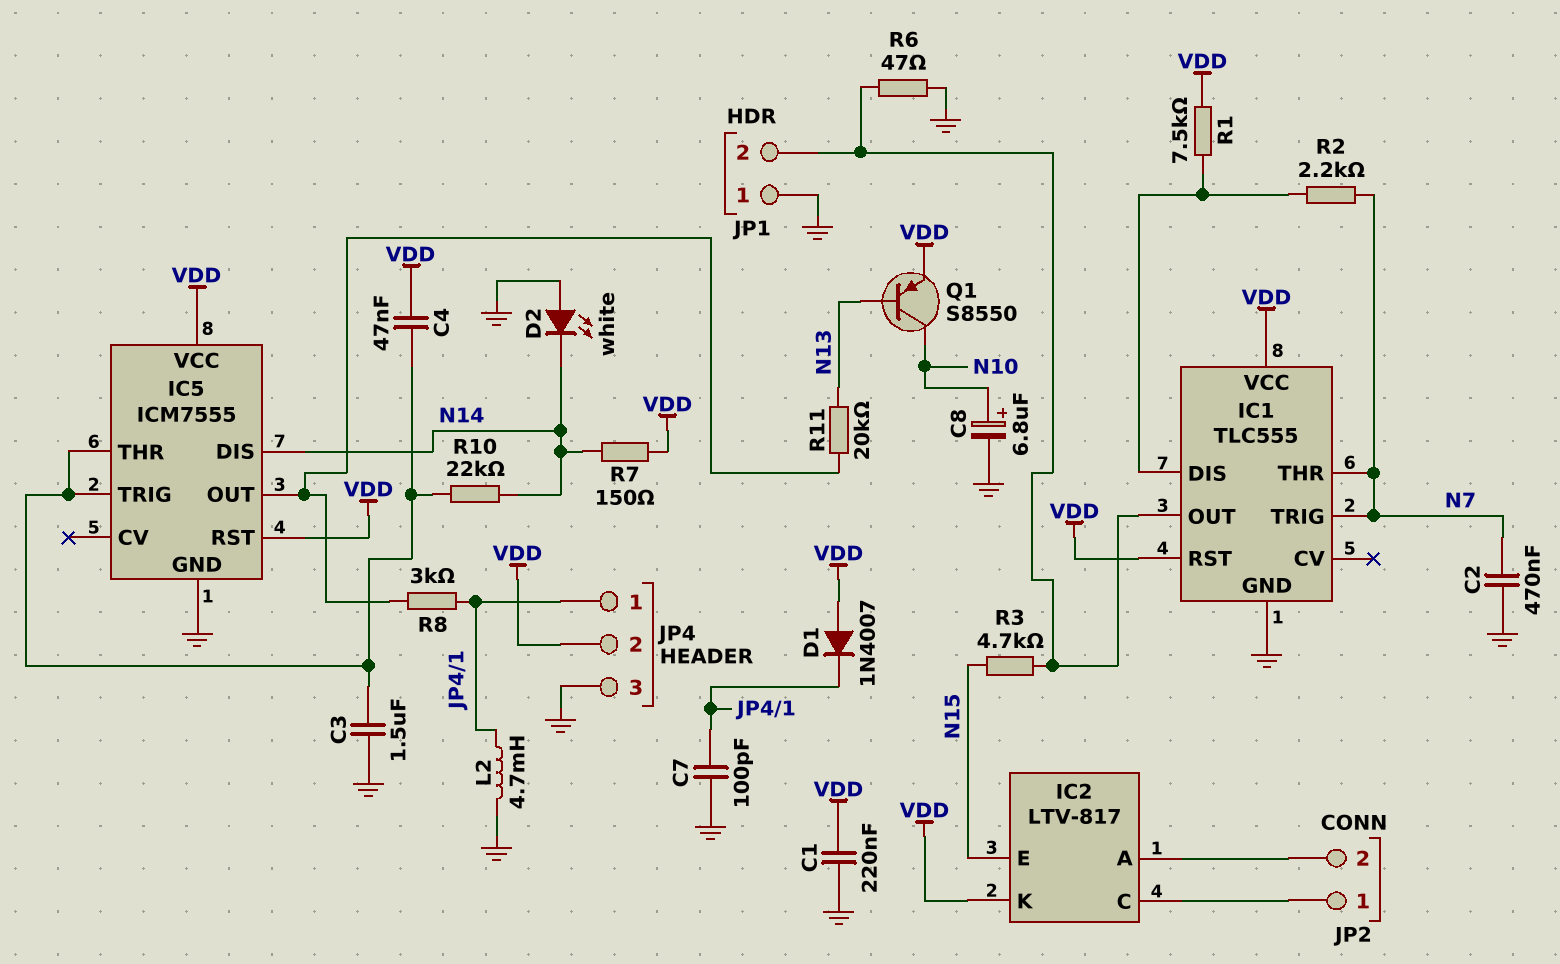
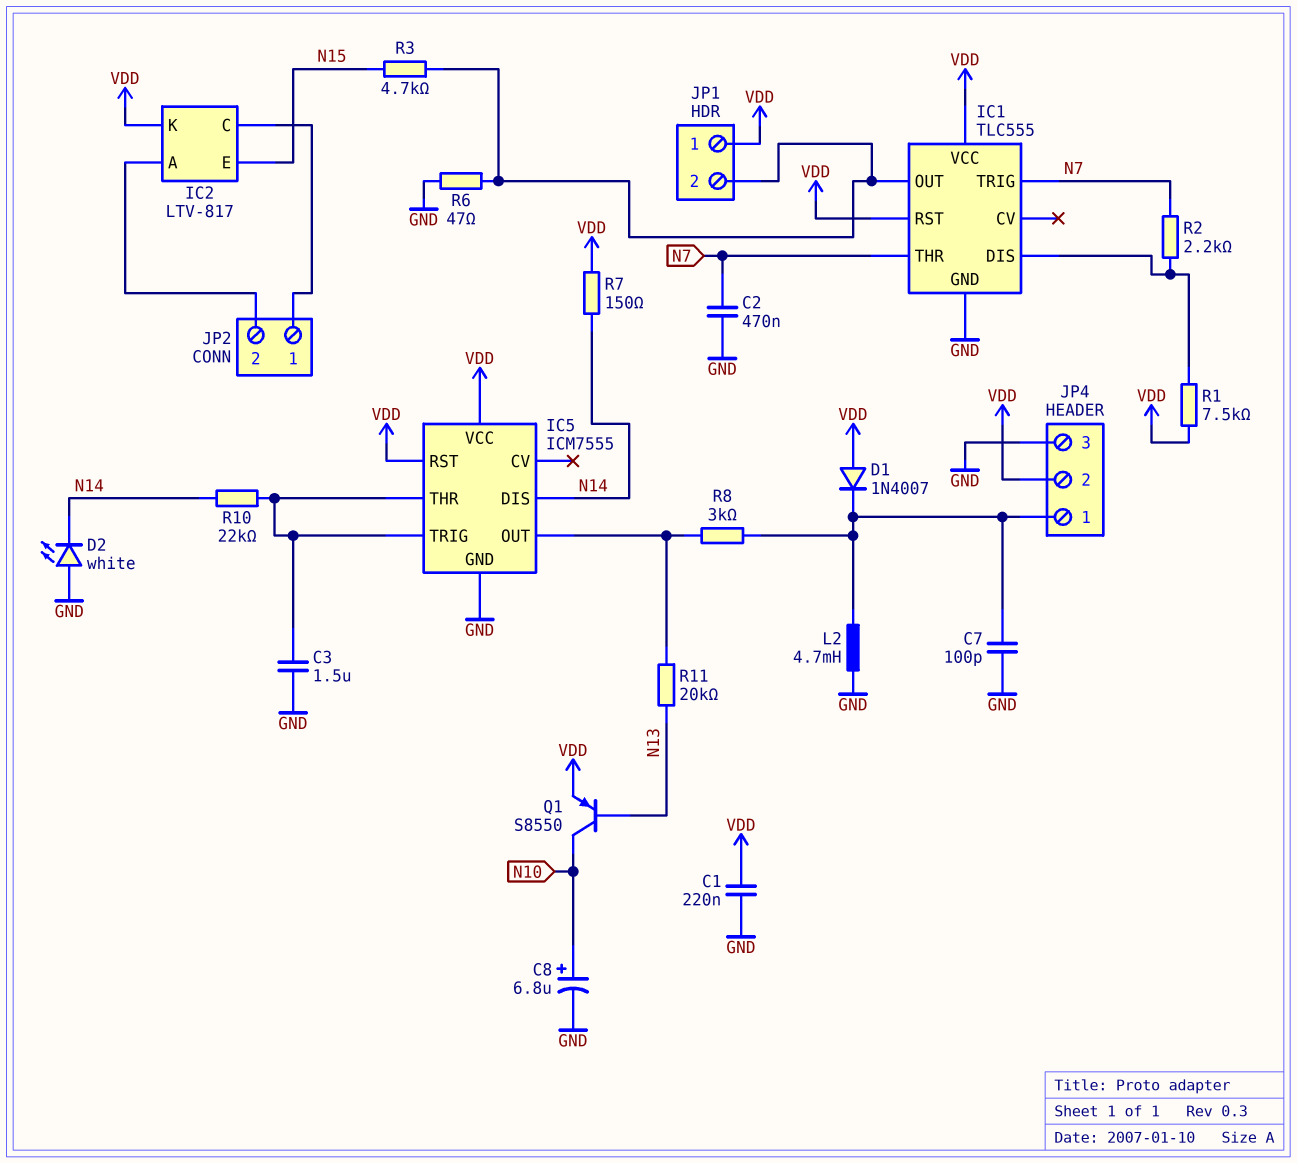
C4: 47nF (IC5/THR, VDD) -> none
JP1 pin 1: GND -> VDD

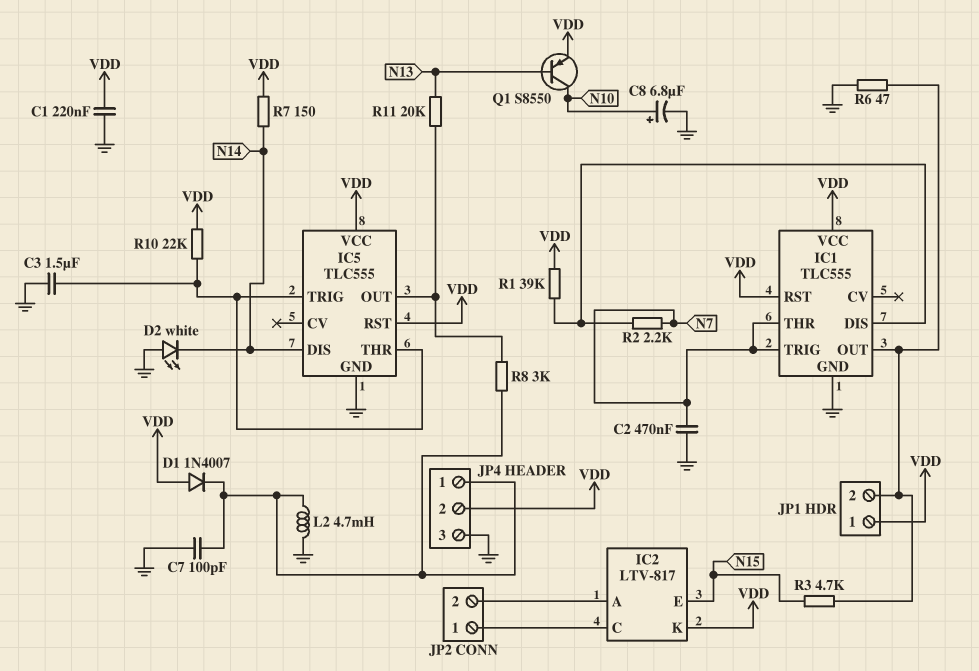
IC5: ICM7555 -> TLC555
R1: 7.5k (IC1/DIS, VDD) -> 39k (IC1/DIS, VDD)
R10: 22k (IC5/THR, N14) -> 22k (IC5/THR, VDD)

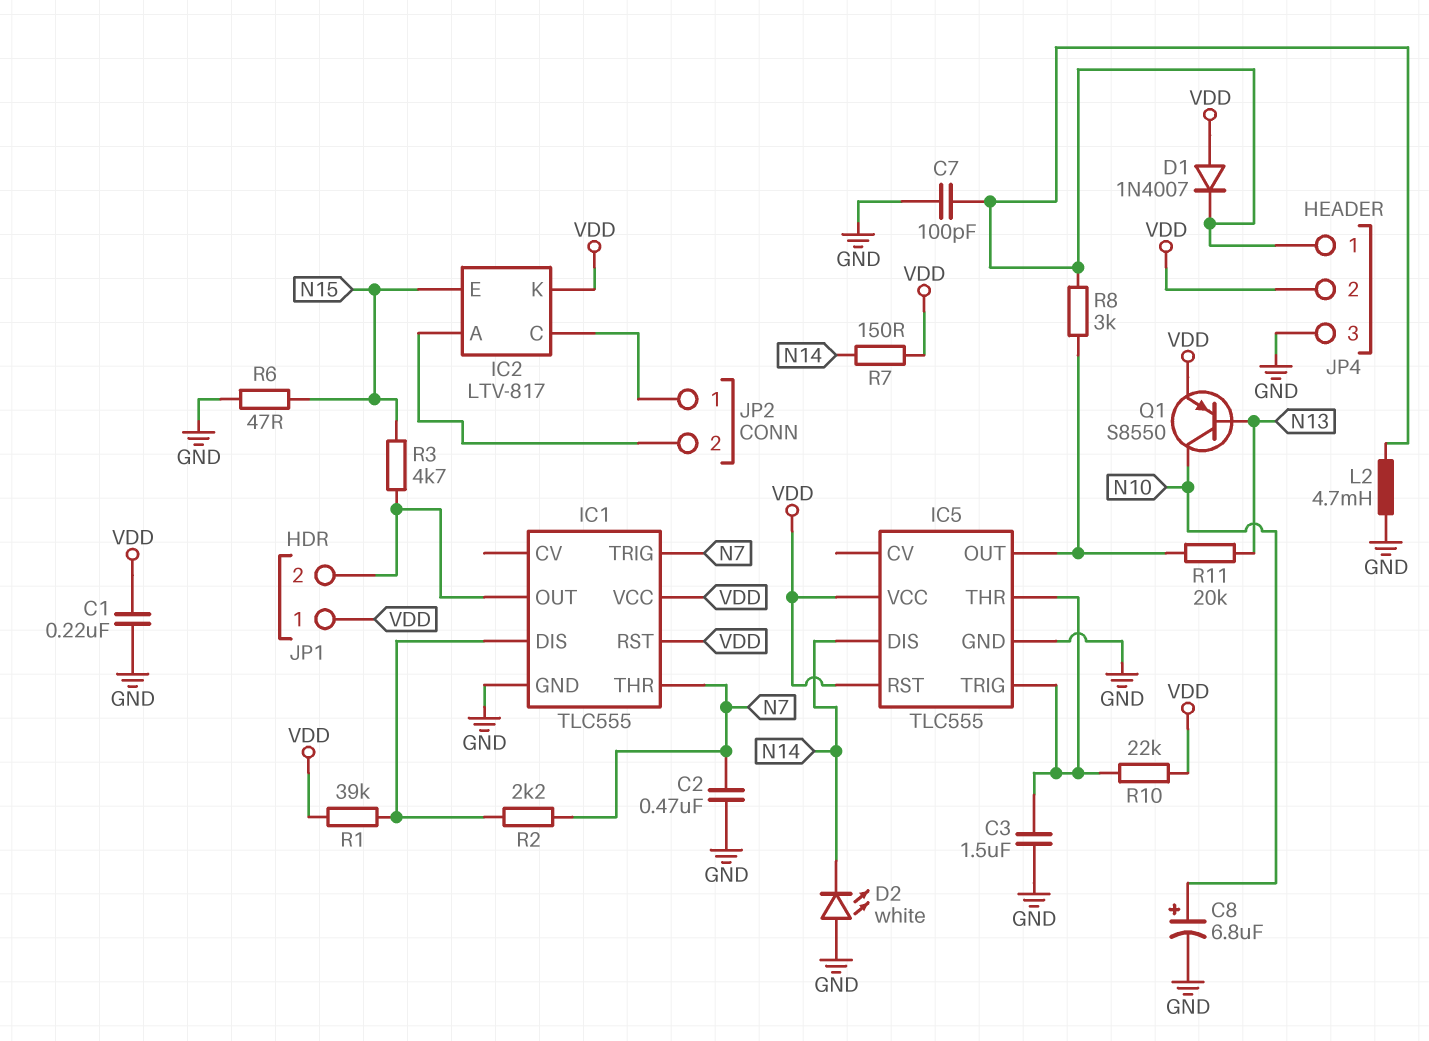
R6: 47 (GND, IC1/OUT) -> 47 (GND, N15)

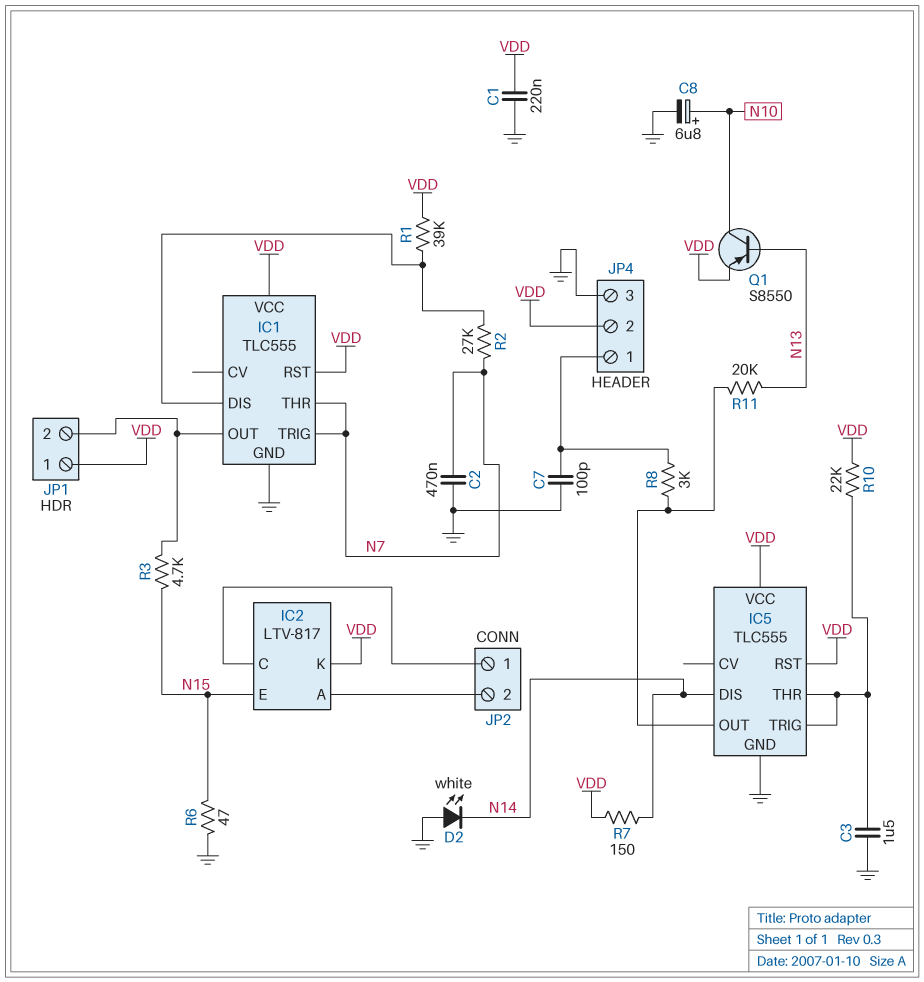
D1: diode 1N4007 (A VDD, K JP4/1) -> none
L2: 4.7mH (GND, JP4/1) -> none
R2: 2.2k (IC1/DIS, N7) -> 27k (IC1/DIS, N7)

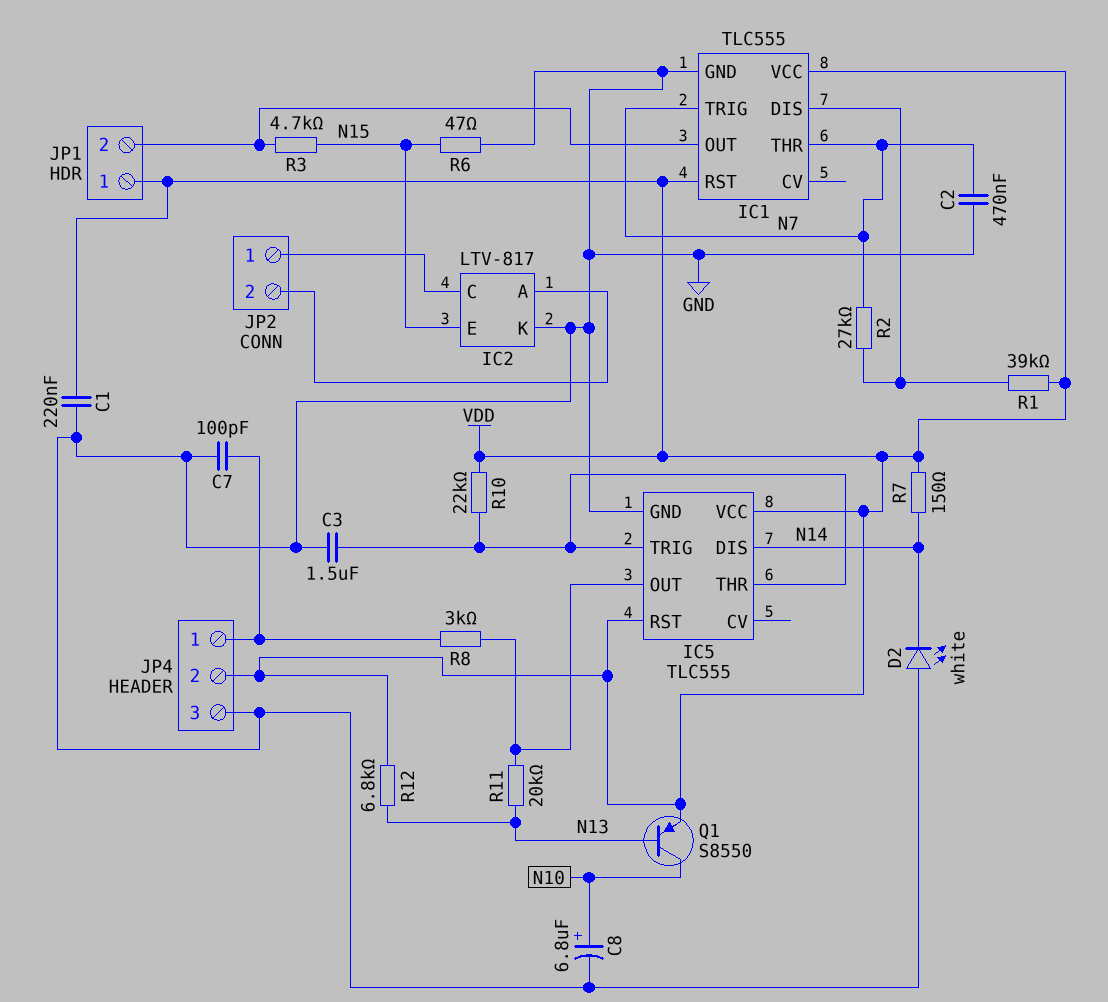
IC2 pin K: VDD -> GND
R12: none -> 6.8k (N13, VDD)

